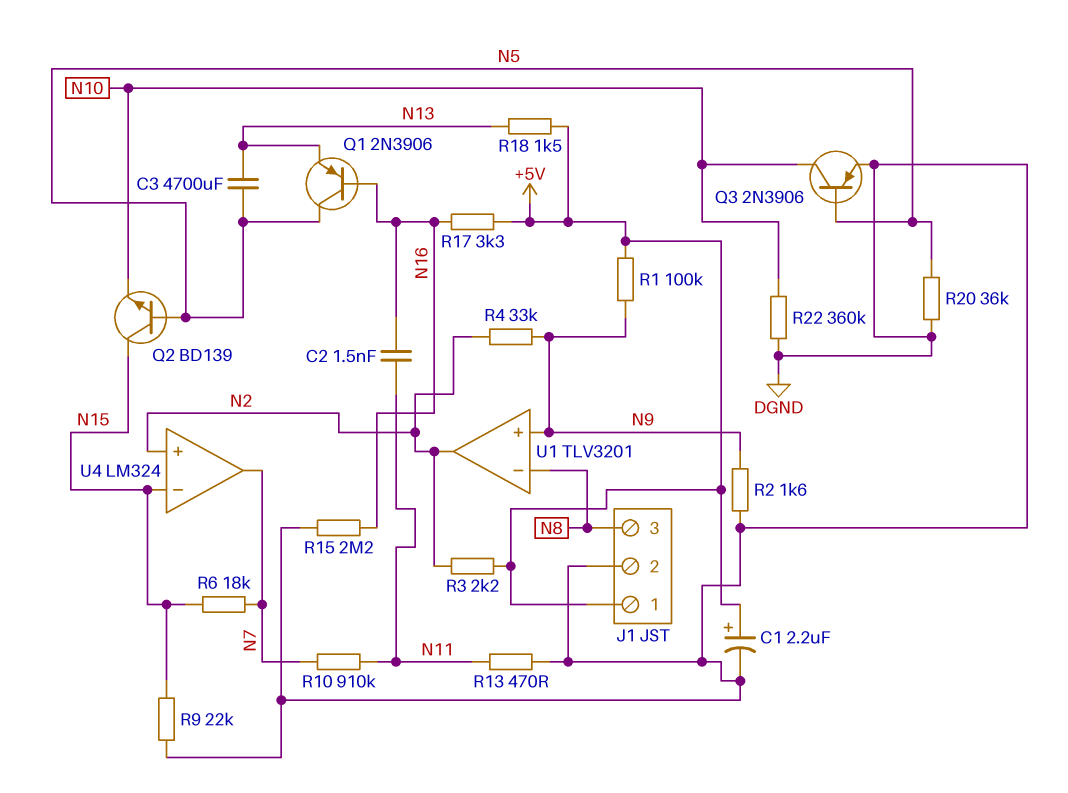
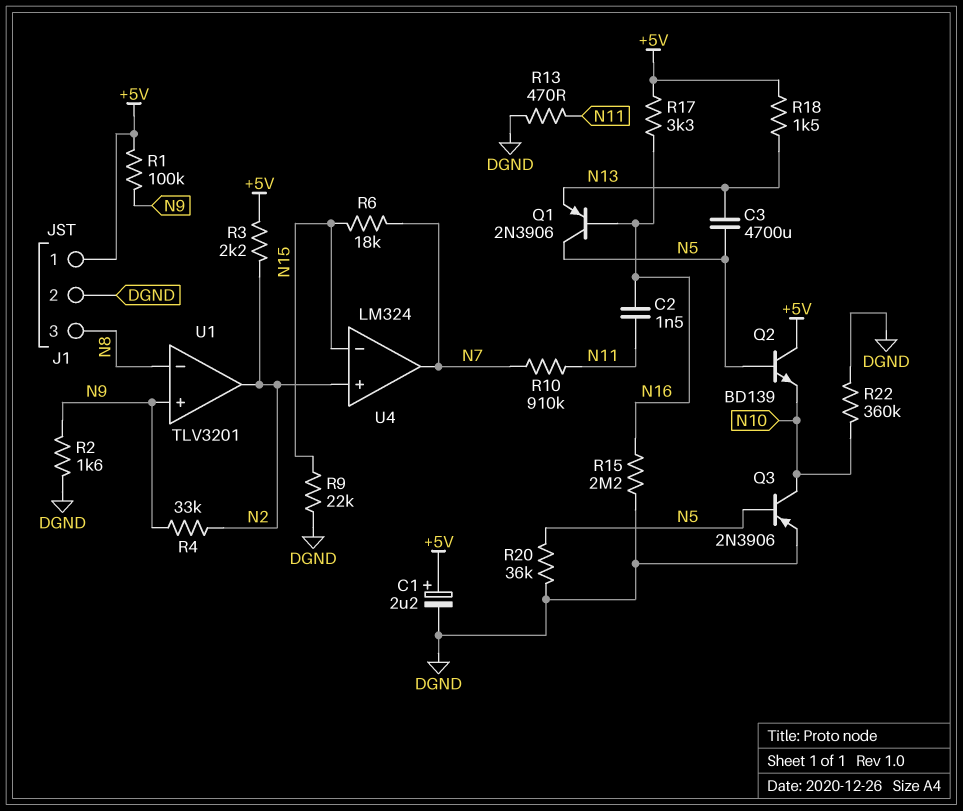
Q2: NPN BD139 (B N5, C N15, E N10) -> NPN BD139 (B N5, C +5V, E N10)

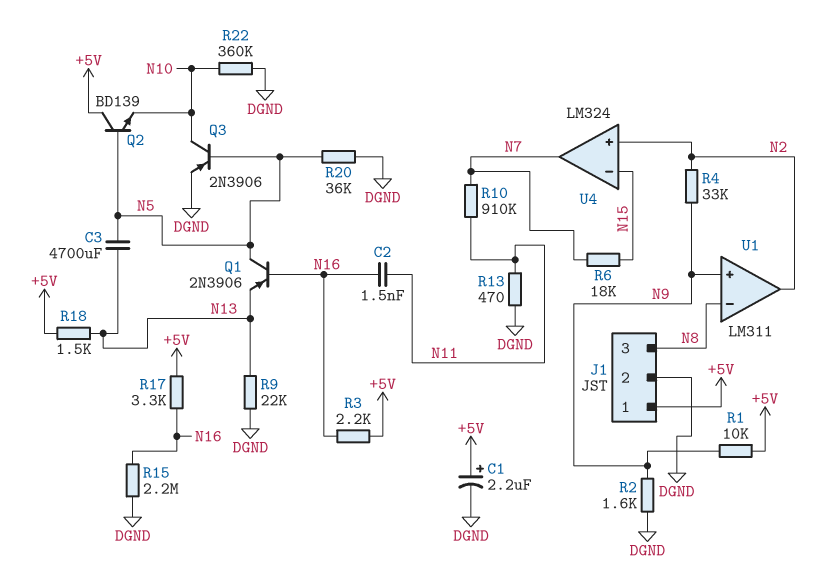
R1: 100k (+5V, N9) -> 10k (+5V, N9)
R3: 2.2k (+5V, N2) -> 2.2k (+5V, N16)
R9: 22k (DGND, N15) -> 22k (DGND, N13)
U1: TLV3201 -> LM311

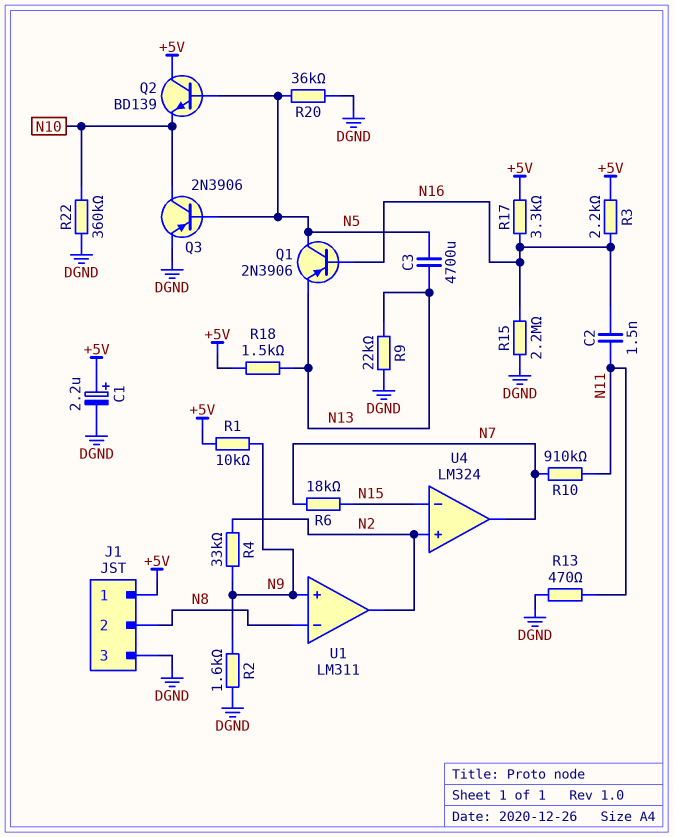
J1 pin 2: DGND -> N8
J1 pin 3: N8 -> DGND

